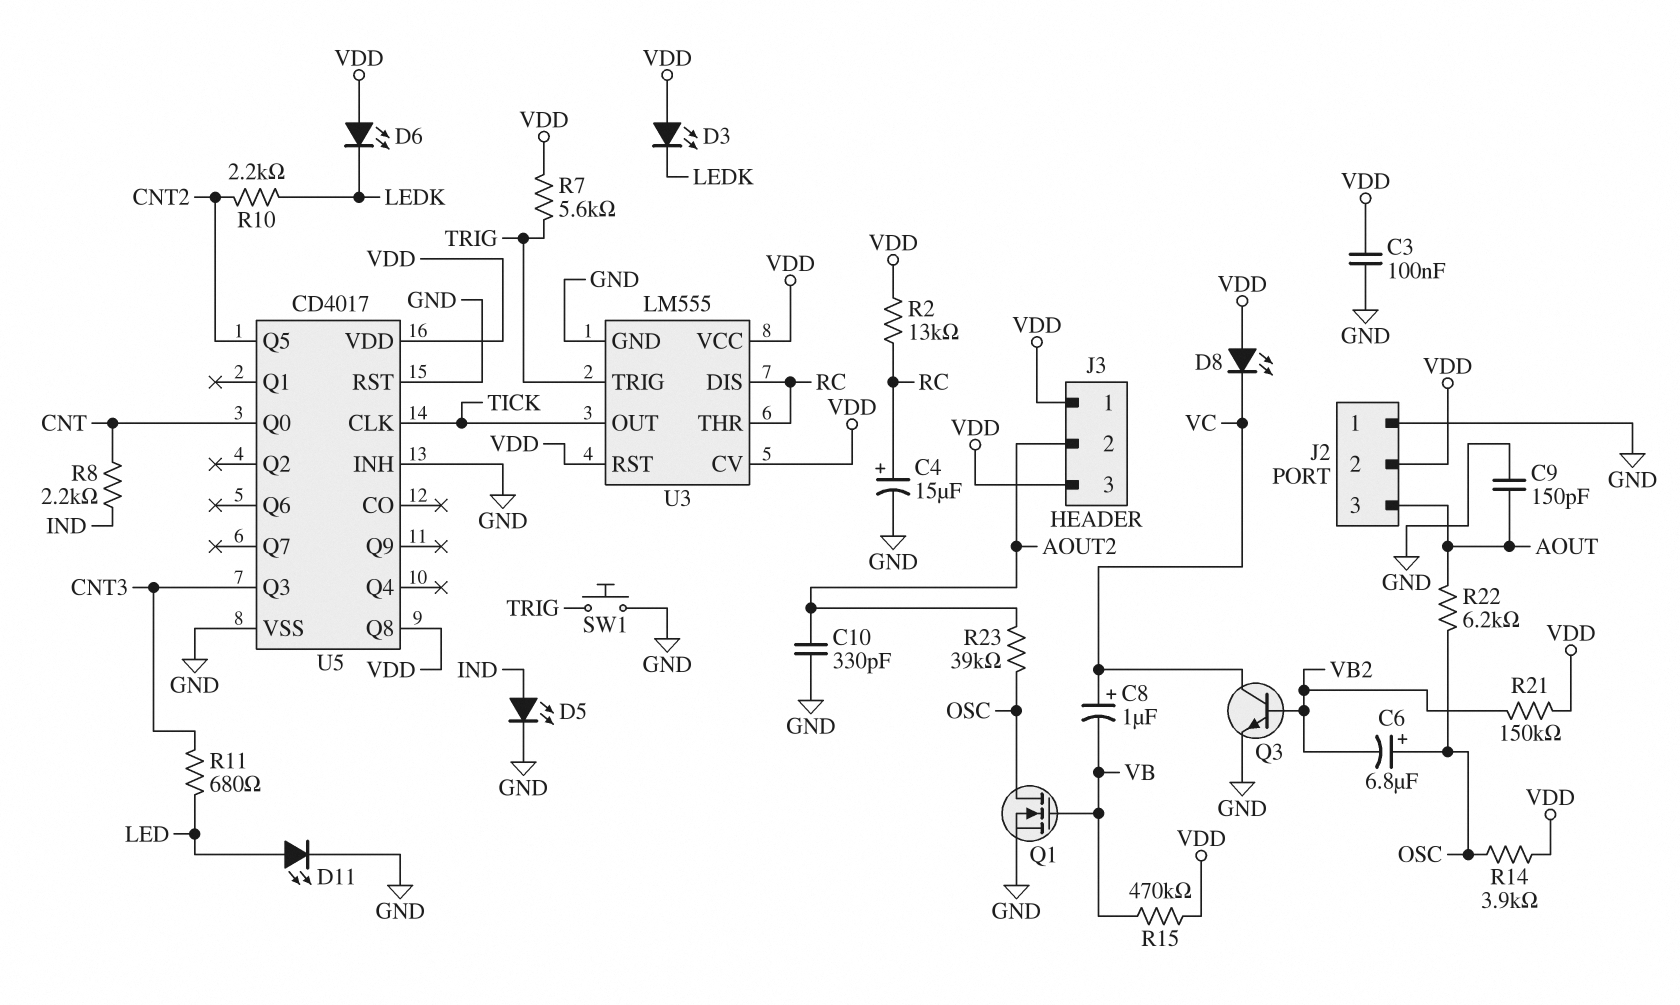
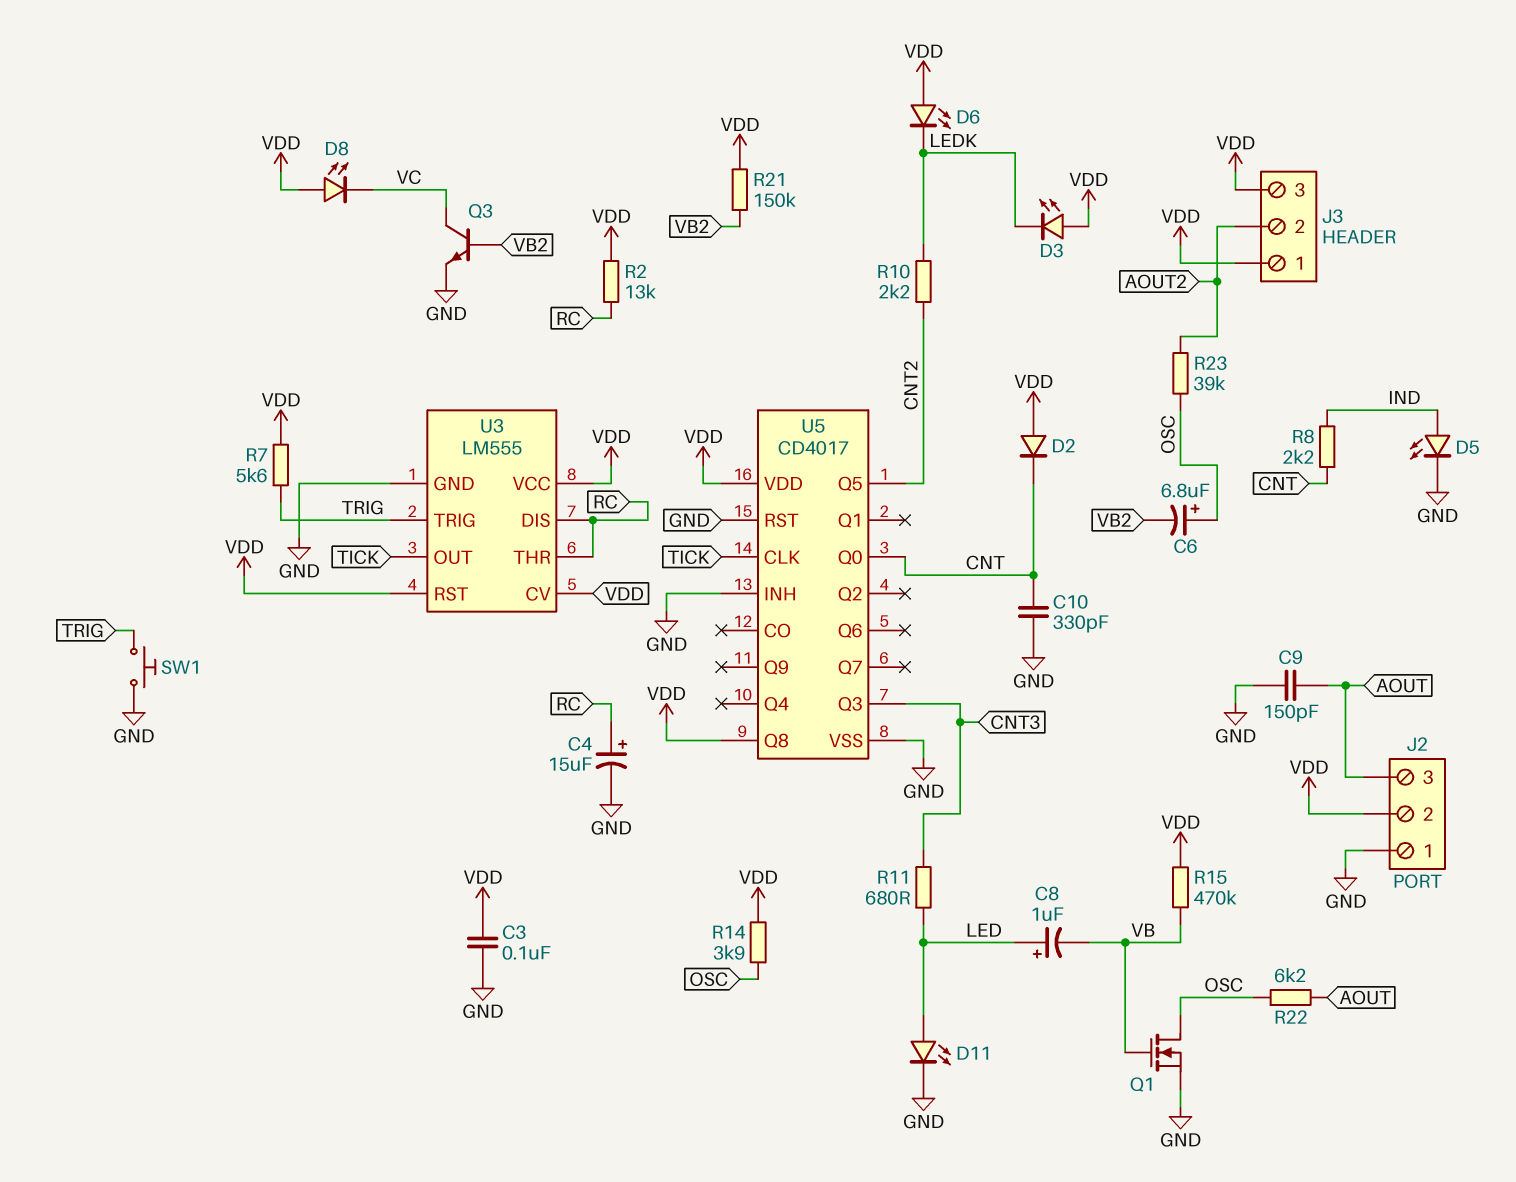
C8: 1uF (plus VC, minus VB) -> 1uF (plus LED, minus VB)
C10: 330pF (AOUT2, GND) -> 330pF (CNT, GND)
D2: none -> diode (A VDD, K CNT)

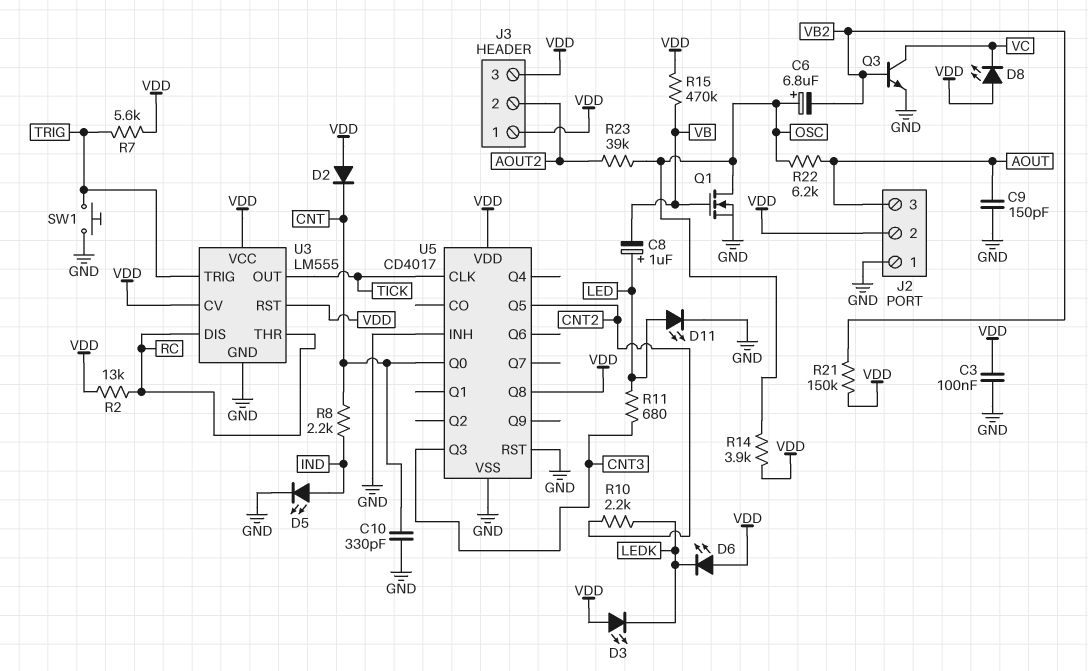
C4: 15uF (plus RC, minus GND) -> none

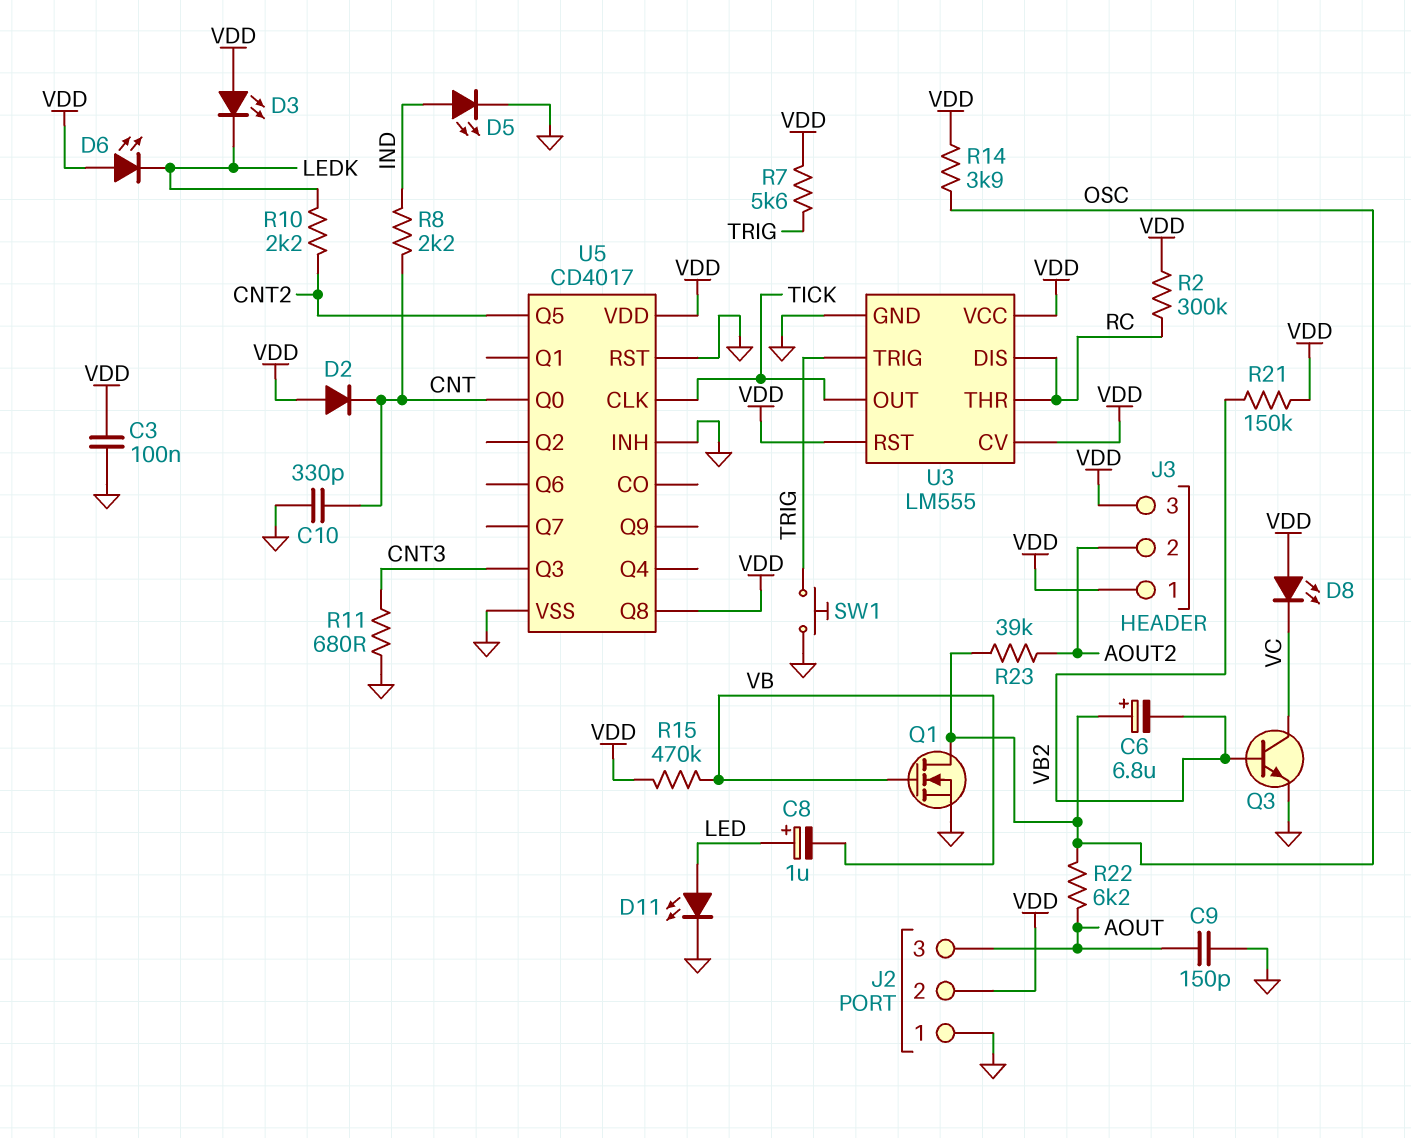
R2: 13k (RC, VDD) -> 300k (RC, VDD)
R11: 680 (CNT3, LED) -> 680 (CNT3, GND)

